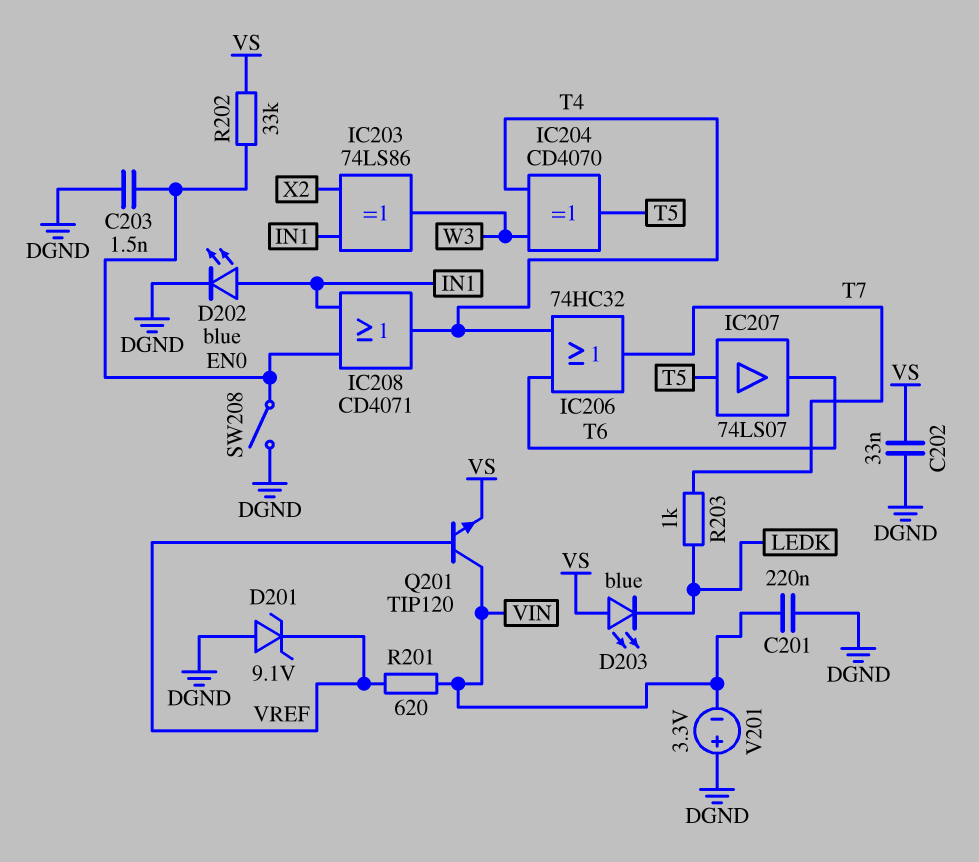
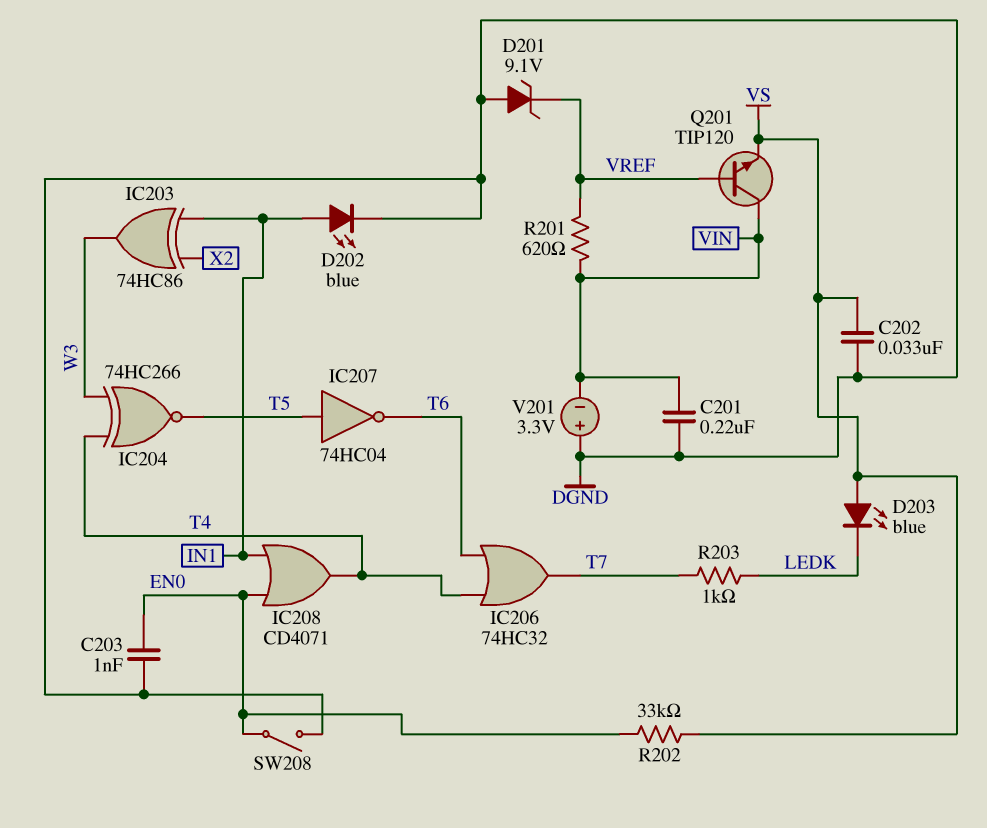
C203: 1.5nF (DGND, EN0) -> 1nF (DGND, EN0)
IC203: XOR 74LS86 (in IN1, in X2, out W3) -> XOR 74HC86 (in IN1, in X2, out W3)
IC204: XOR CD4070 (in T4, in W3, out T5) -> XNOR 74HC266 (in T4, in W3, out T5)
IC207: buffer 74LS07 (in T5, out T6) -> NOT 74HC04 (in T5, out T6)

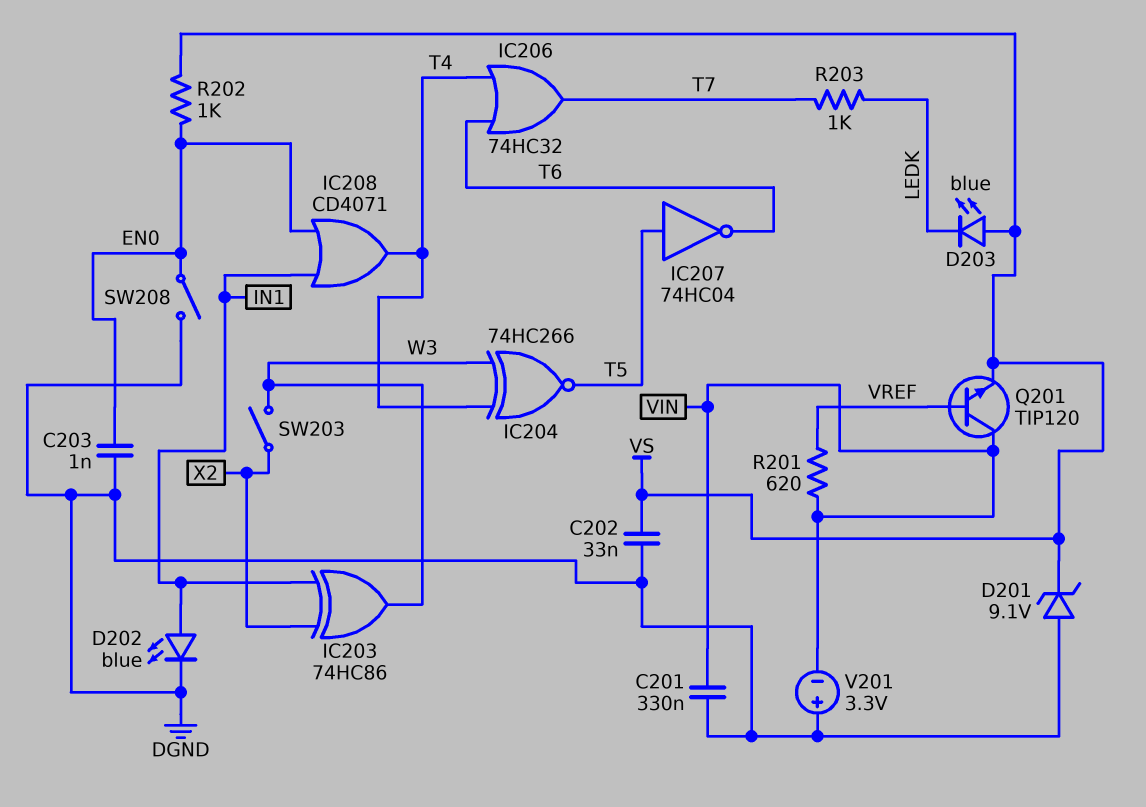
C201: 220nF (DGND, VIN) -> 330nF (DGND, VIN)
D201: zener 9.1V (A DGND, K VREF) -> zener 9.1V (A DGND, K VS)
R202: 33k (EN0, VS) -> 1k (EN0, VS)
SW203: none -> switch (W3, X2)

